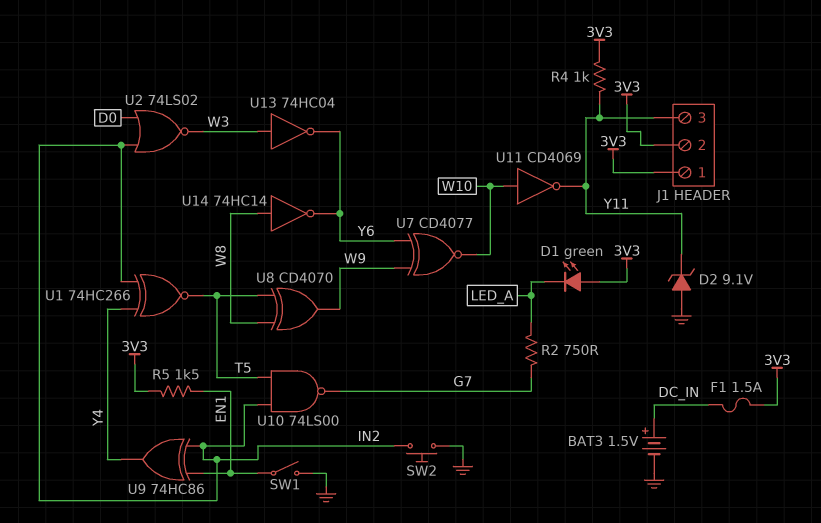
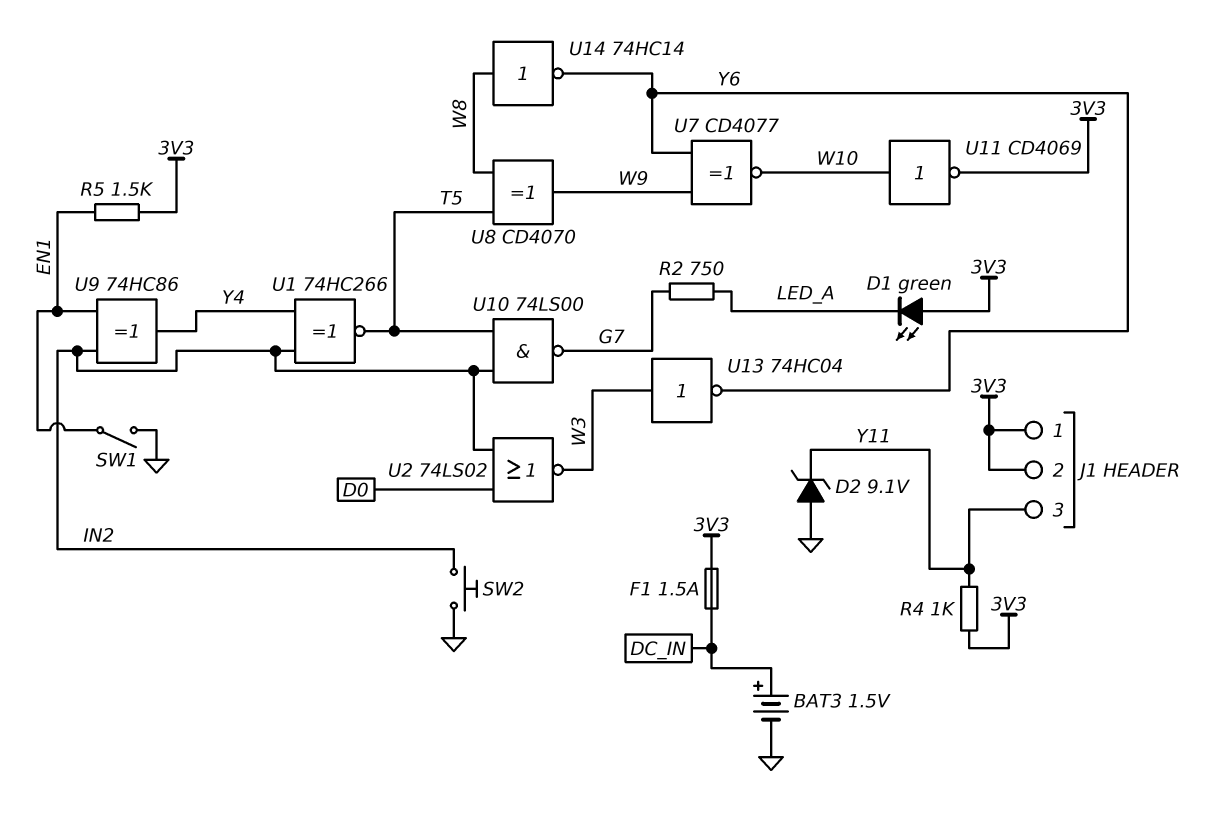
U11: NOT CD4069 (in W10, out Y11) -> NOT CD4069 (in W10, out 3V3)

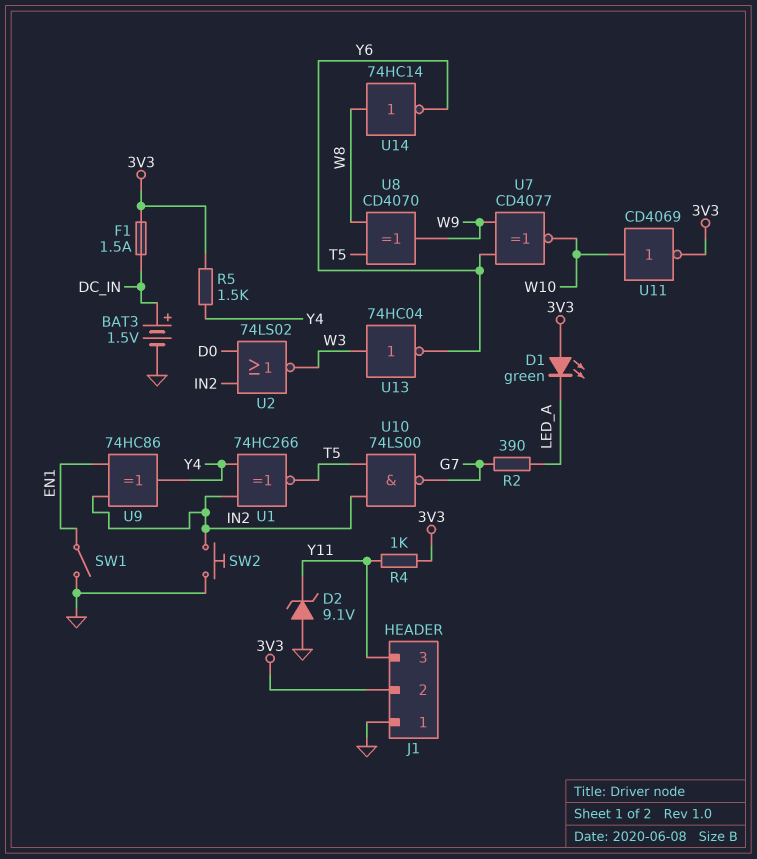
J1 pin 1: 3V3 -> GND
R2: 750 (G7, LED_A) -> 390 (G7, LED_A)
R5: 1.5k (3V3, EN1) -> 1.5k (3V3, Y4)

